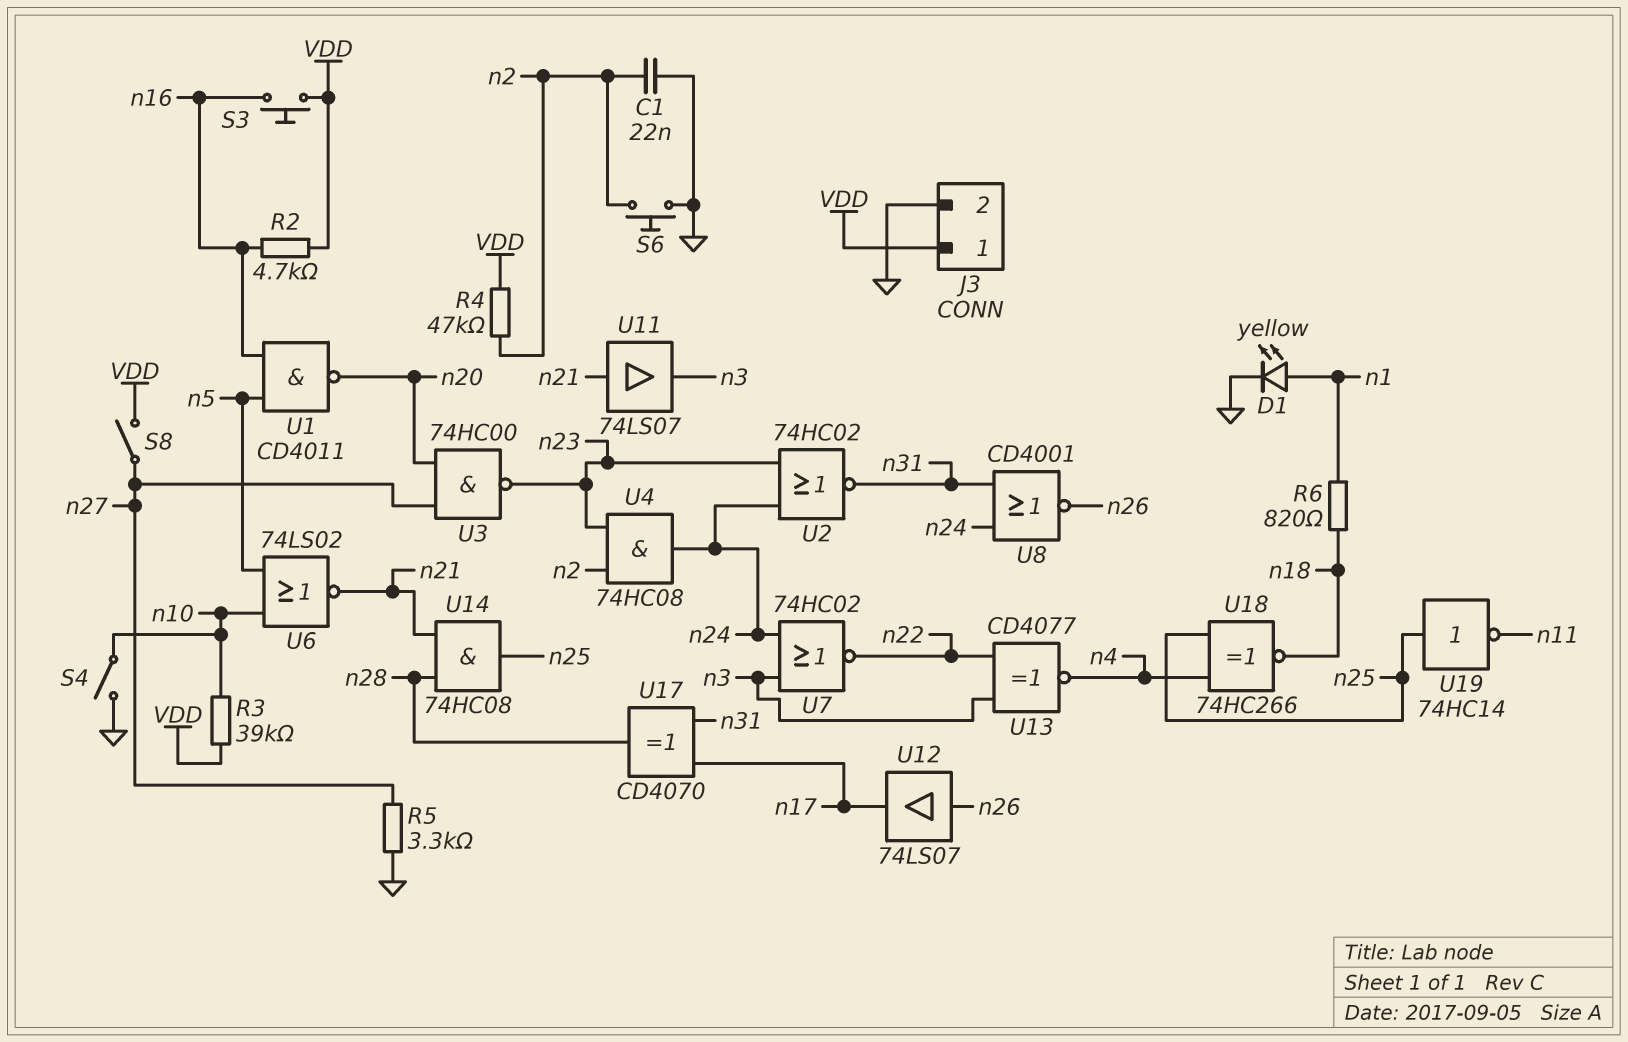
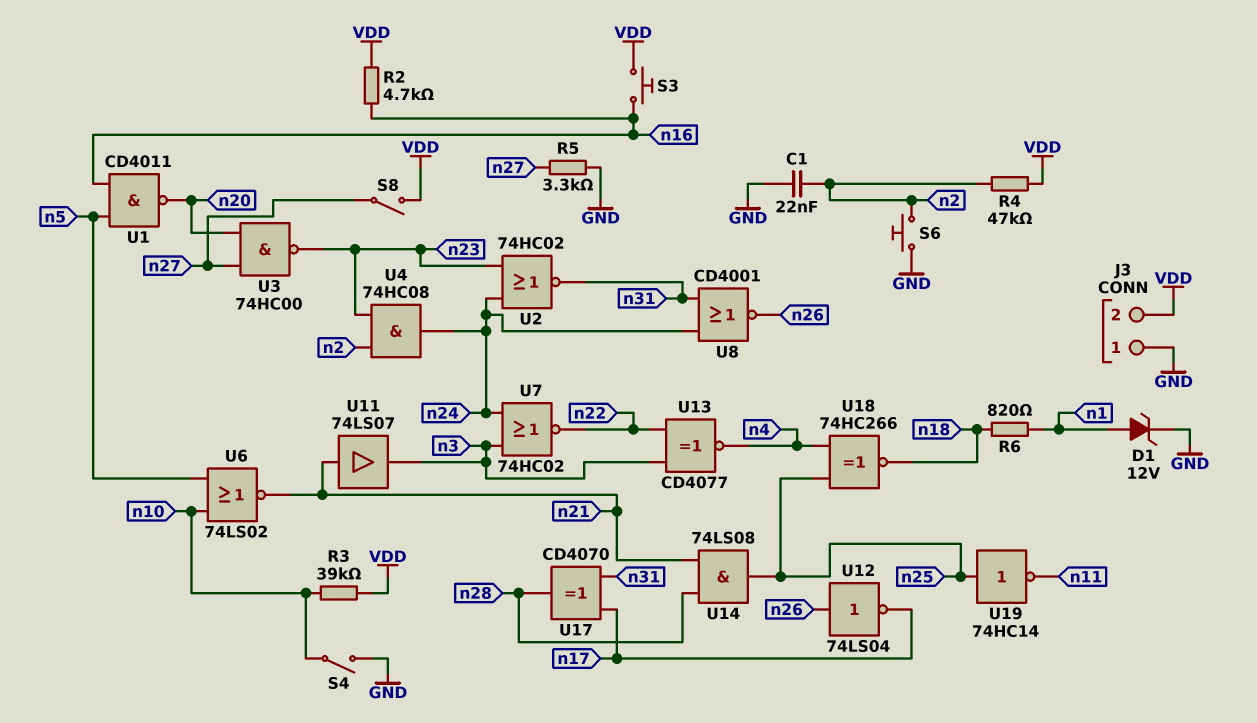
D1: LED yellow (A n1, K GND) -> zener 12V (A n1, K GND)
J3 pin 1: VDD -> GND
J3 pin 2: GND -> VDD
U12: buffer 74LS07 (in n26, out n17) -> NOT 74LS04 (in n26, out n17)
U14: AND 74HC08 (in n21, in n28, out n25) -> AND 74LS08 (in n21, in n28, out n25)

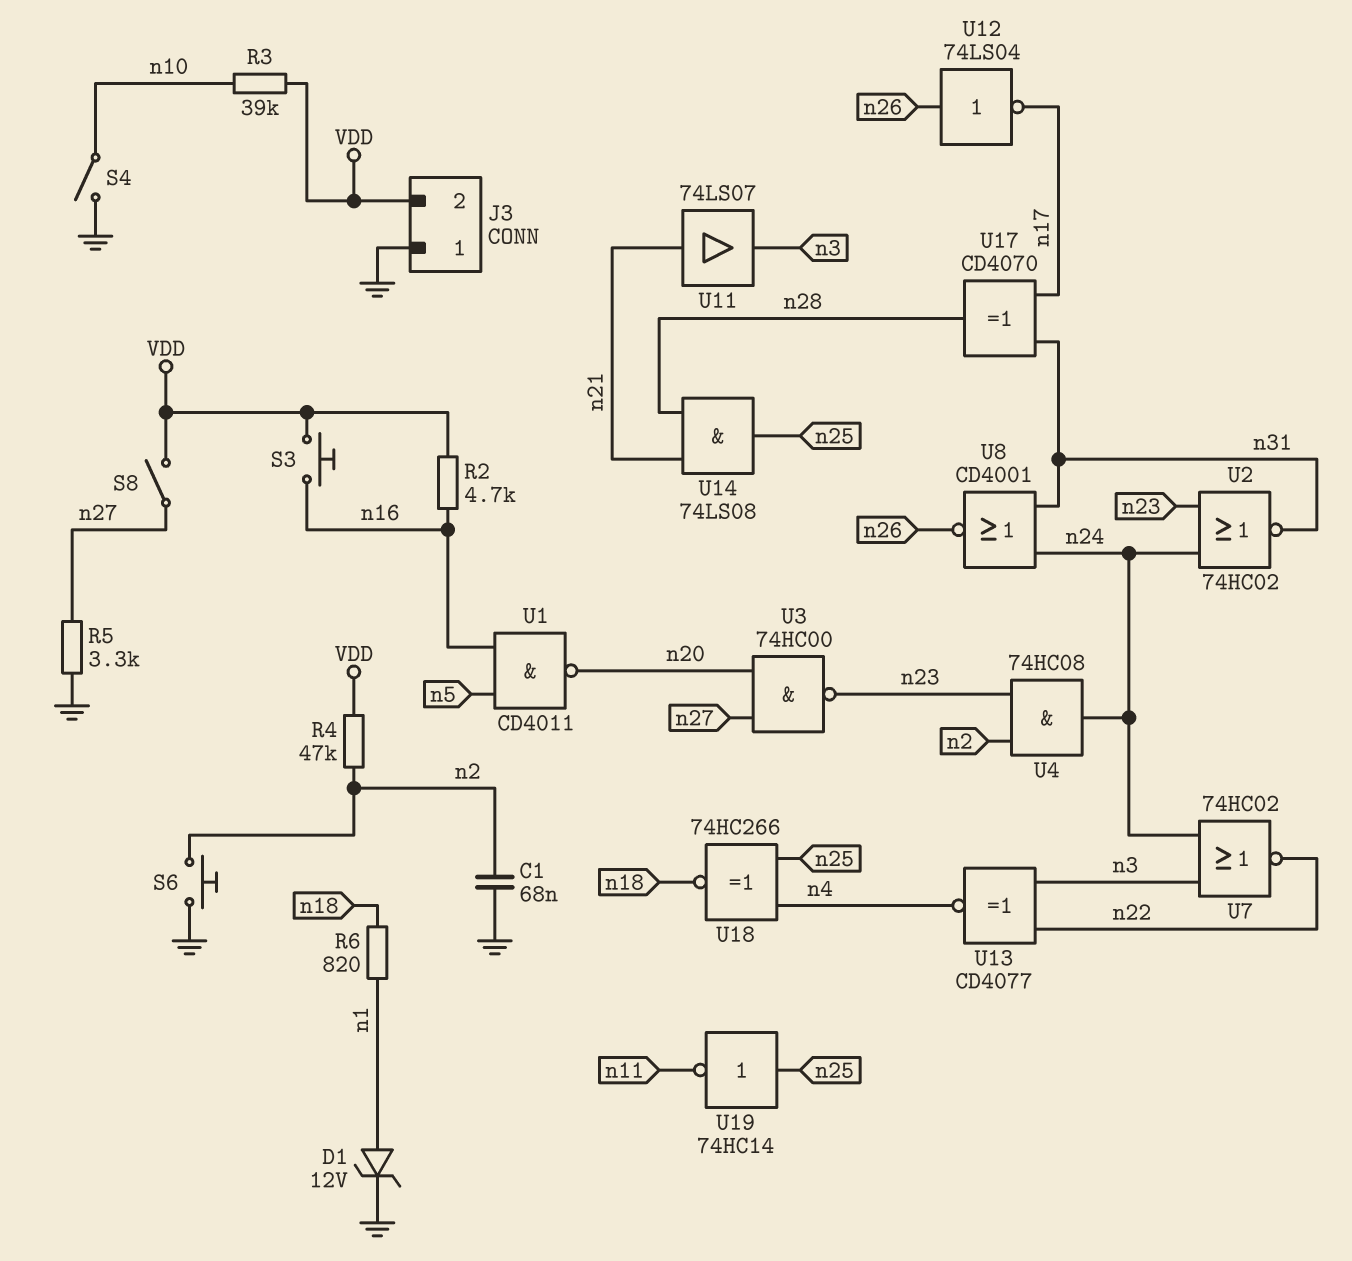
C1: 22nF (GND, n2) -> 68nF (GND, n2)
U6: NOR 74LS02 (in n5, in n10, out n21) -> none

